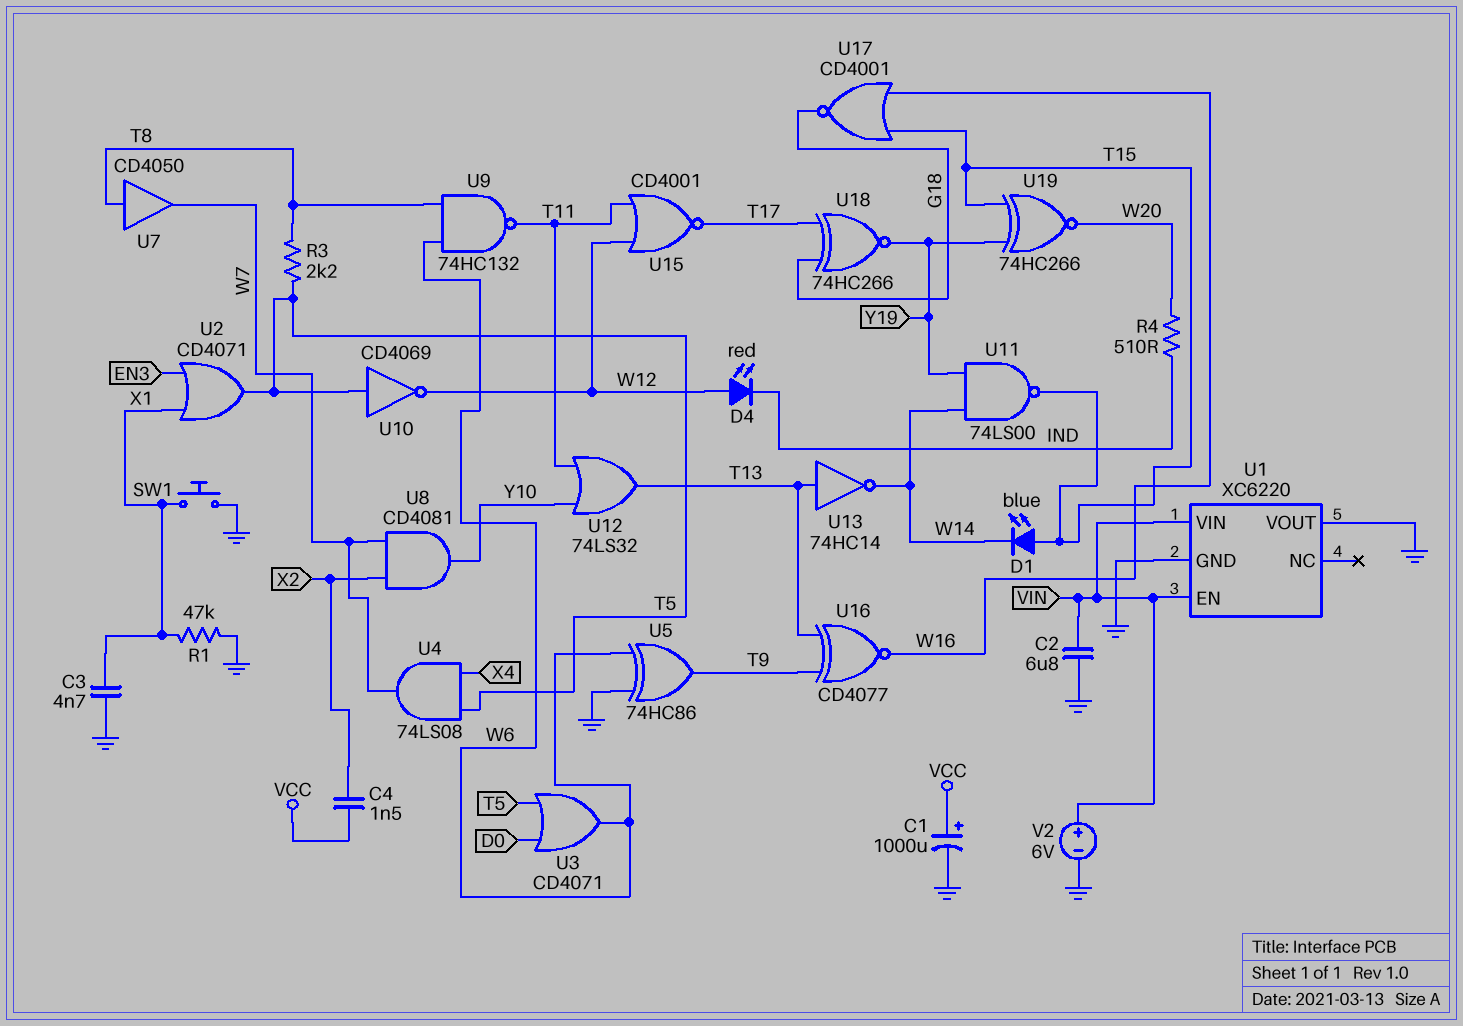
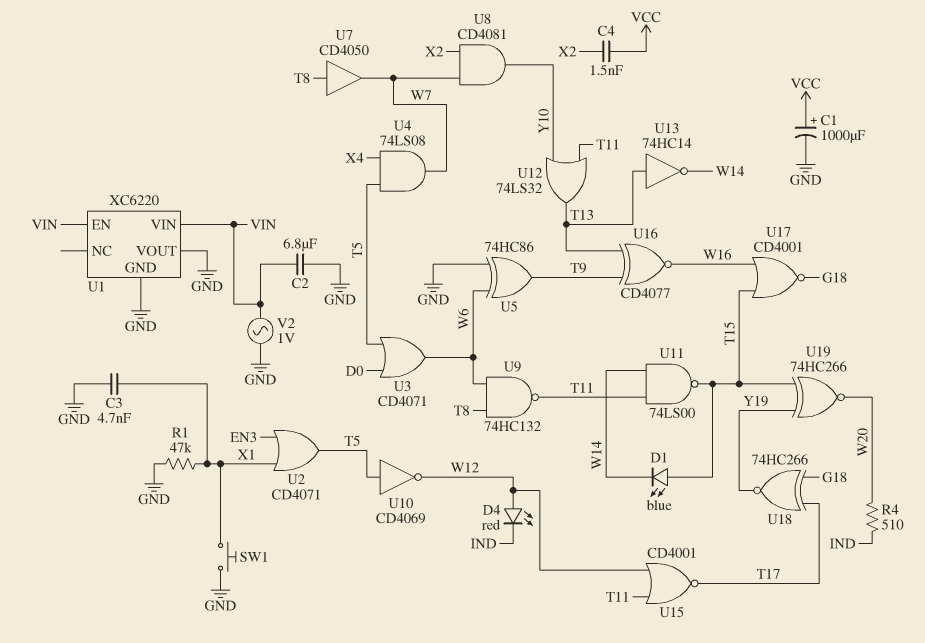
R3: 2.2k (T5, T8) -> none
U11: NAND 74LS00 (in W14, in Y19, out T15) -> NAND 74LS00 (in T11, in W14, out T15)
V2: 6V (plus VIN, minus GND) -> AC 1V (GND, VIN)

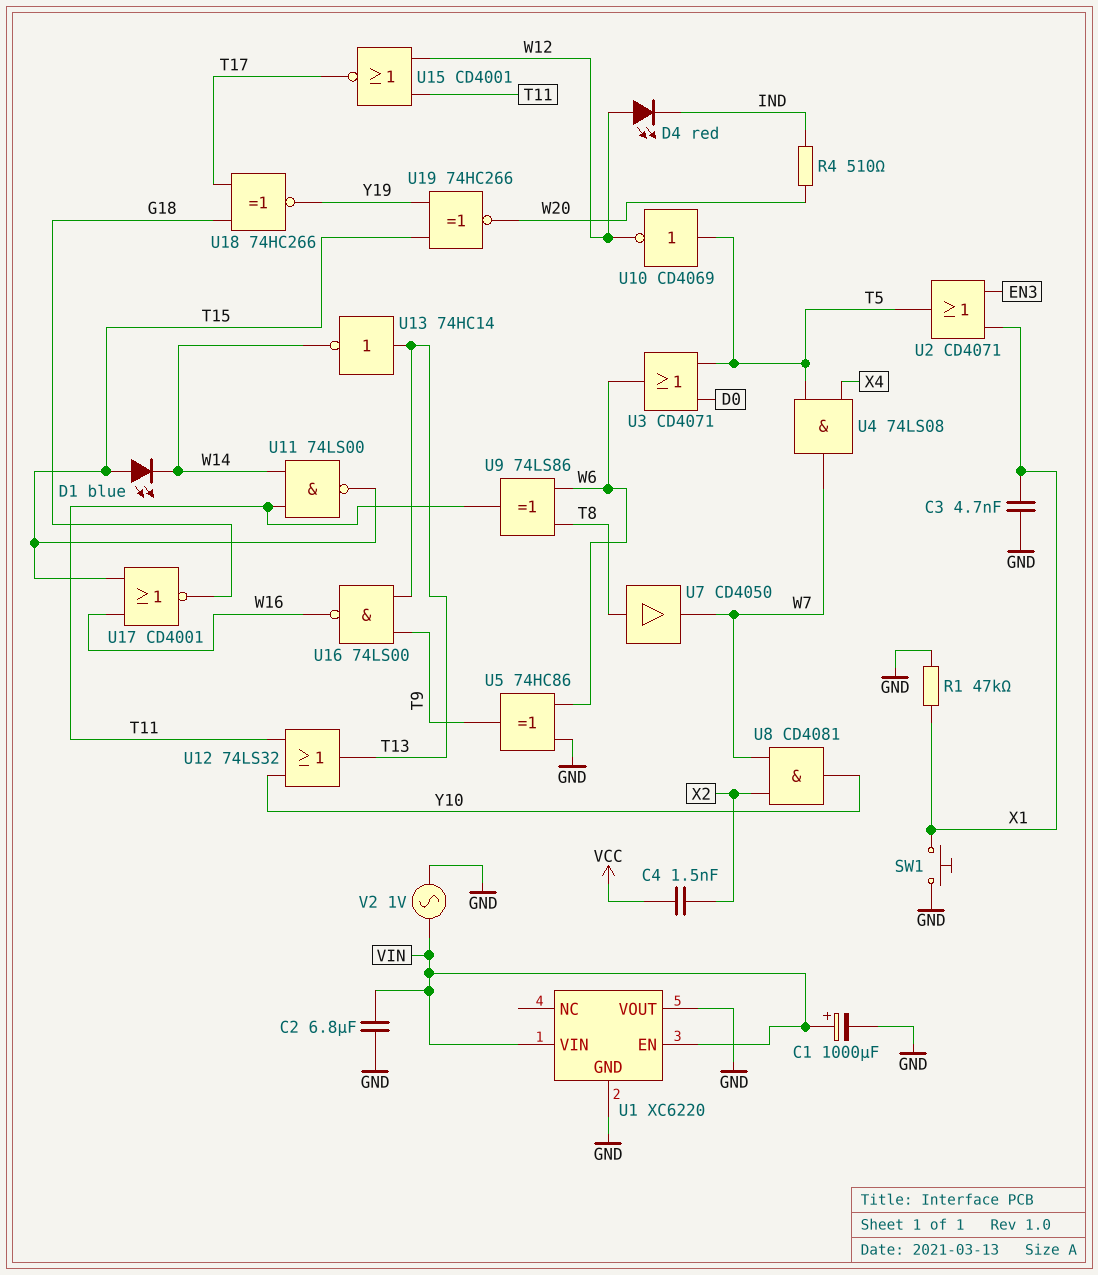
C1: 1000uF (plus VCC, minus GND) -> 1000uF (plus VIN, minus GND)
U9: NAND 74HC132 (in T8, in W6, out T11) -> XOR 74LS86 (in T8, in W6, out T11)
U16: XNOR CD4077 (in T9, in T13, out W16) -> NAND 74LS00 (in T9, in T13, out W16)

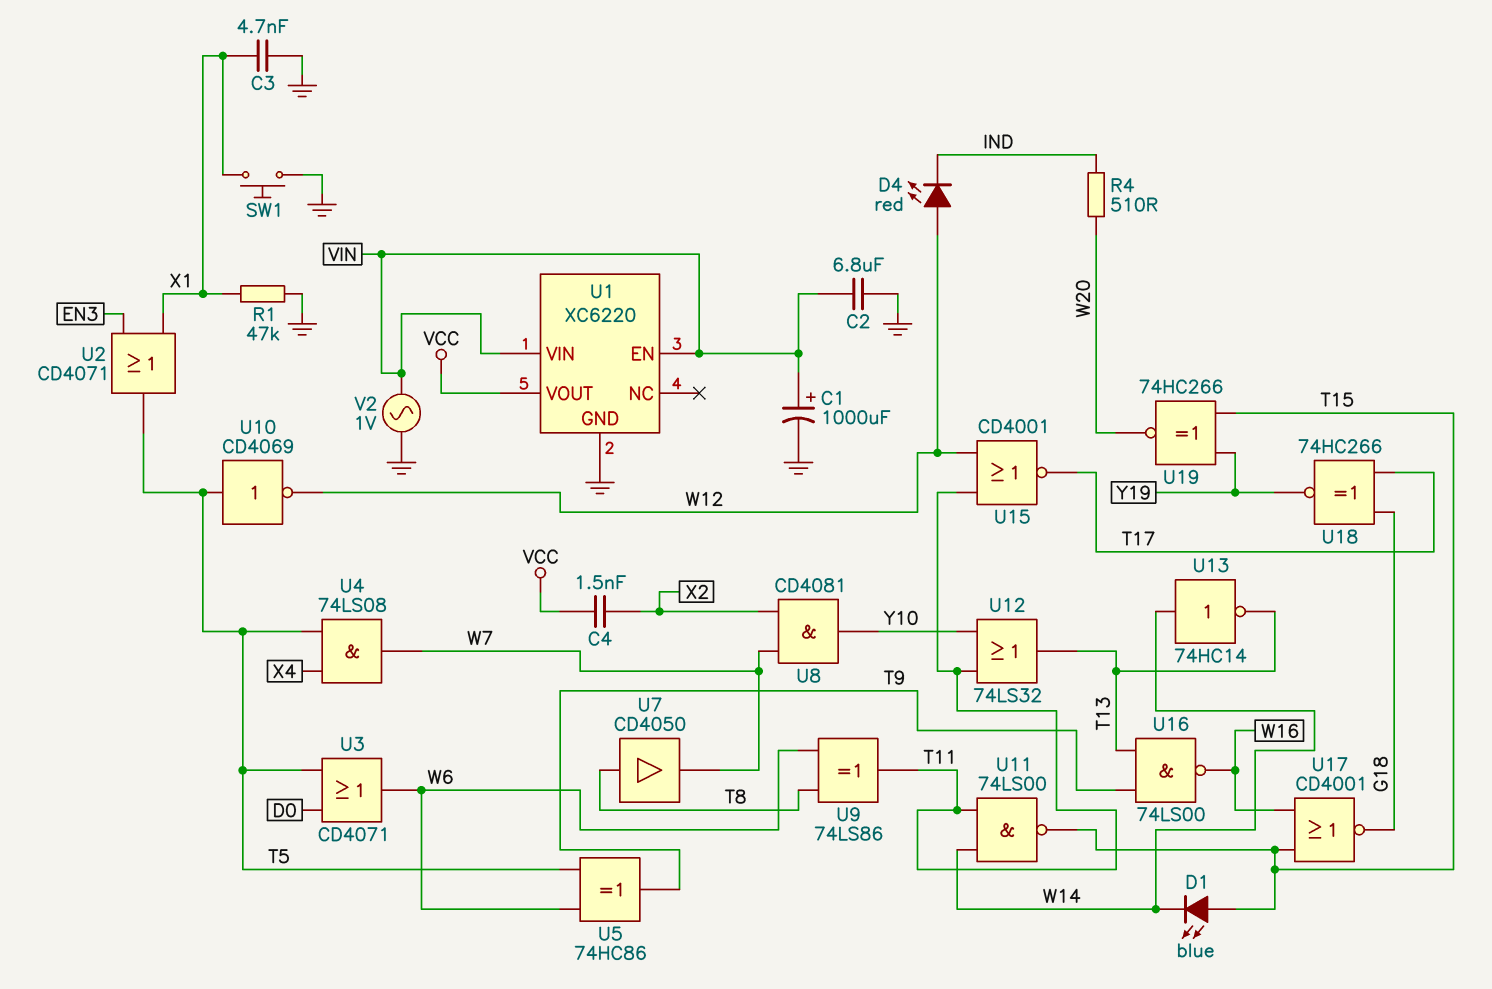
U1 pin VOUT: GND -> VCC
U5: XOR 74HC86 (in GND, in W6, out T9) -> XOR 74HC86 (in T5, in W6, out T9)
U13: NOT 74HC14 (in T13, out W14) -> NOT 74HC14 (in W14, out T13)

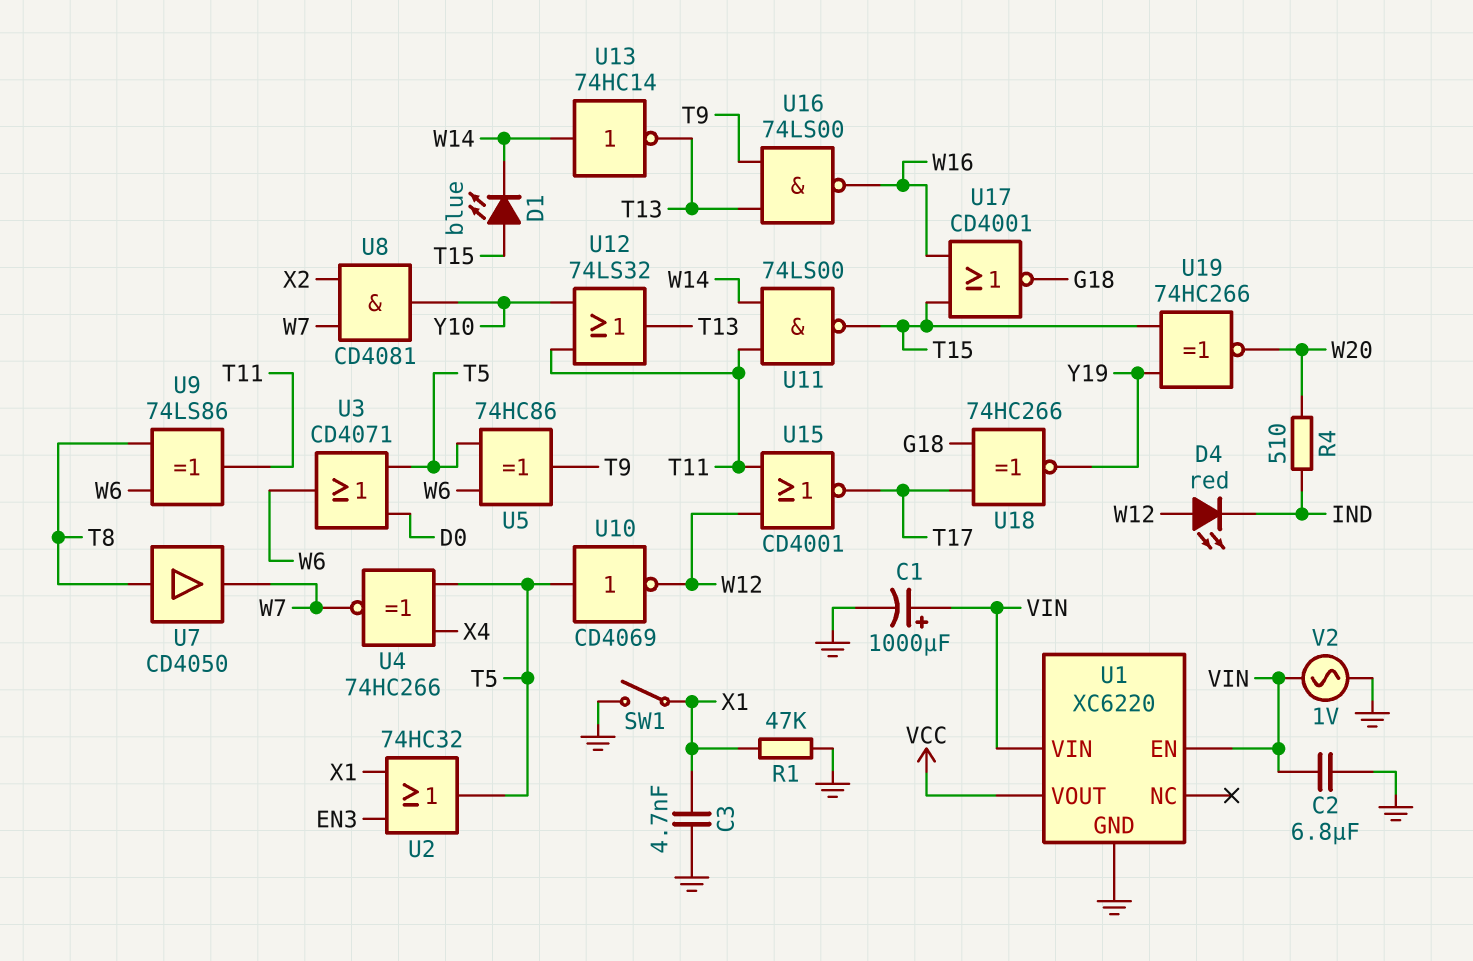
C4: 1.5nF (VCC, X2) -> none
SW1: button (GND, X1) -> switch (GND, X1)
U2: OR CD4071 (in EN3, in X1, out T5) -> OR 74HC32 (in EN3, in X1, out T5)
U4: AND 74LS08 (in T5, in X4, out W7) -> XNOR 74HC266 (in T5, in X4, out W7)

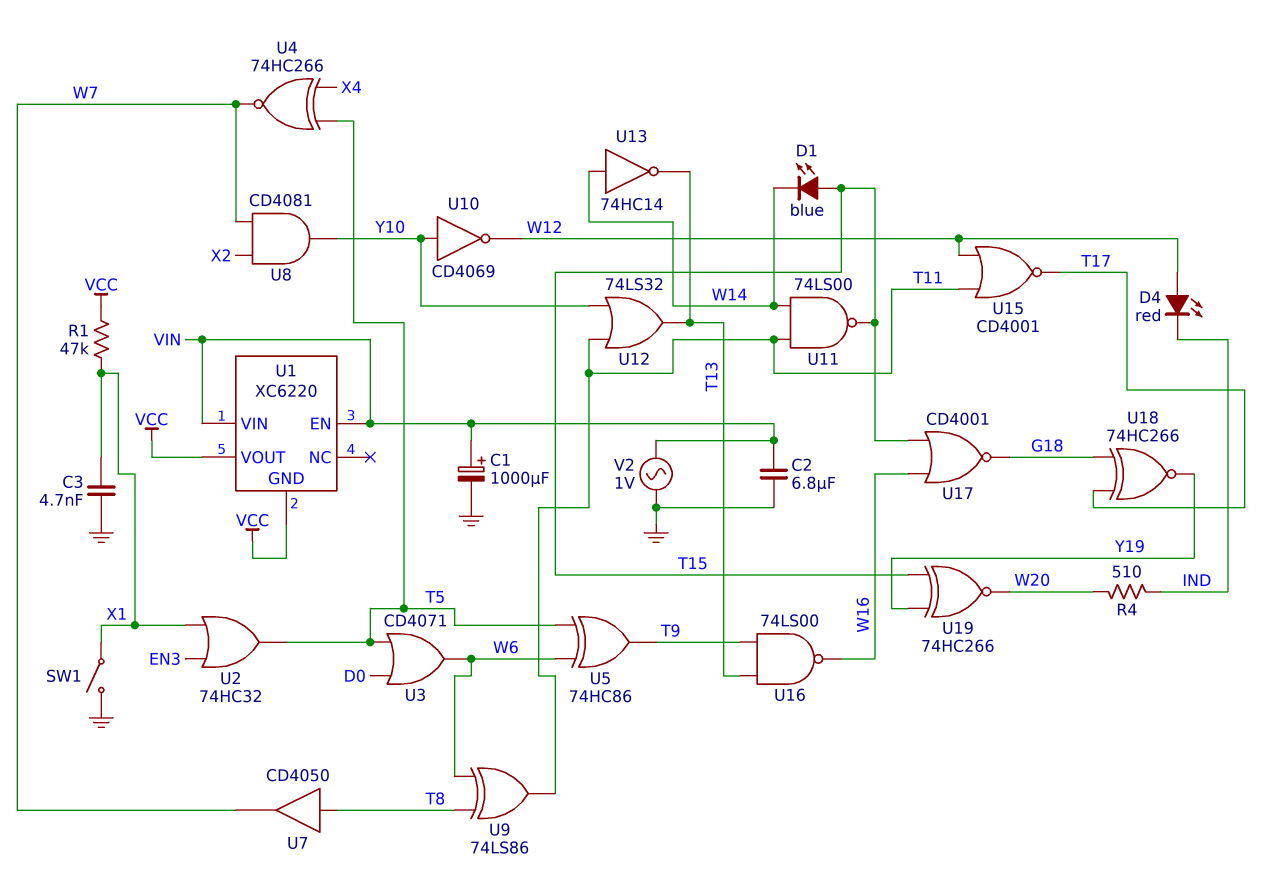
R1: 47k (GND, X1) -> 47k (VCC, X1)
U1 pin GND: GND -> VCC
U10: NOT CD4069 (in T5, out W12) -> NOT CD4069 (in Y10, out W12)

